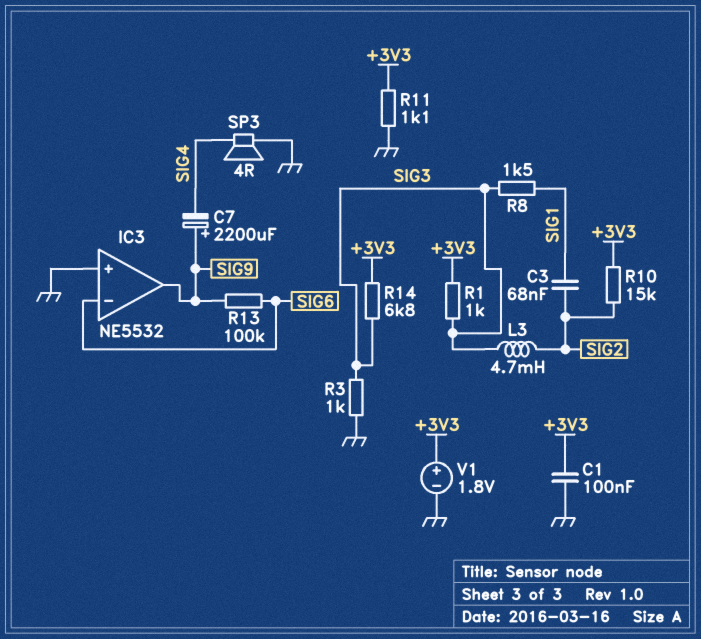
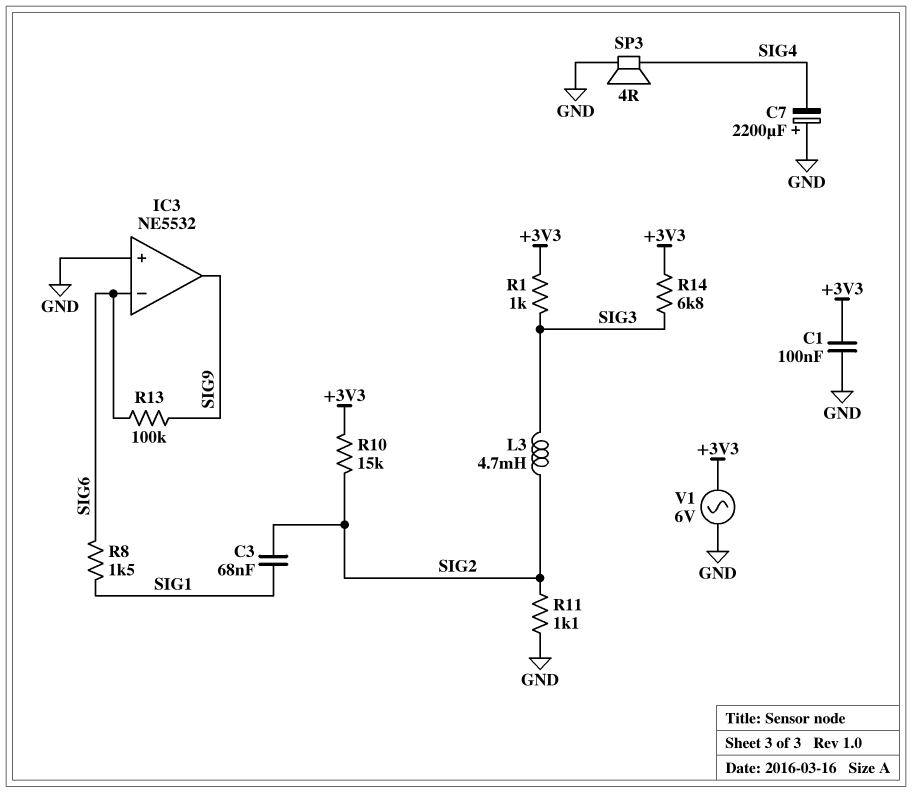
C7: 2200uF (plus SIG9, minus SIG4) -> 2200uF (plus GND, minus SIG4)
R3: 1k (GND, SIG3) -> none
R8: 1.5k (SIG1, SIG3) -> 1.5k (SIG1, SIG6)
R11: 1.1k (+3V3, GND) -> 1.1k (GND, SIG2)
V1: 1.8V (plus +3V3, minus GND) -> AC 6V (+3V3, GND)

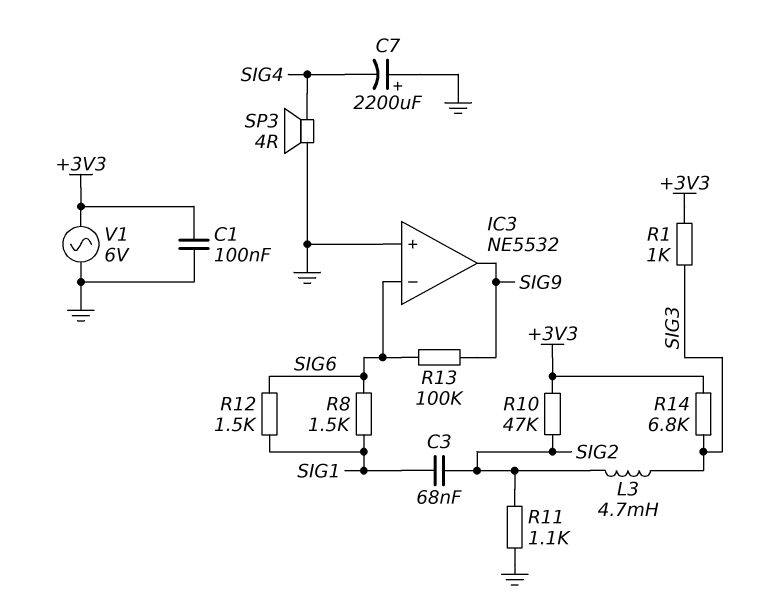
R10: 15k (+3V3, SIG2) -> 47k (+3V3, SIG2)
R12: none -> 1.5k (SIG1, SIG6)

